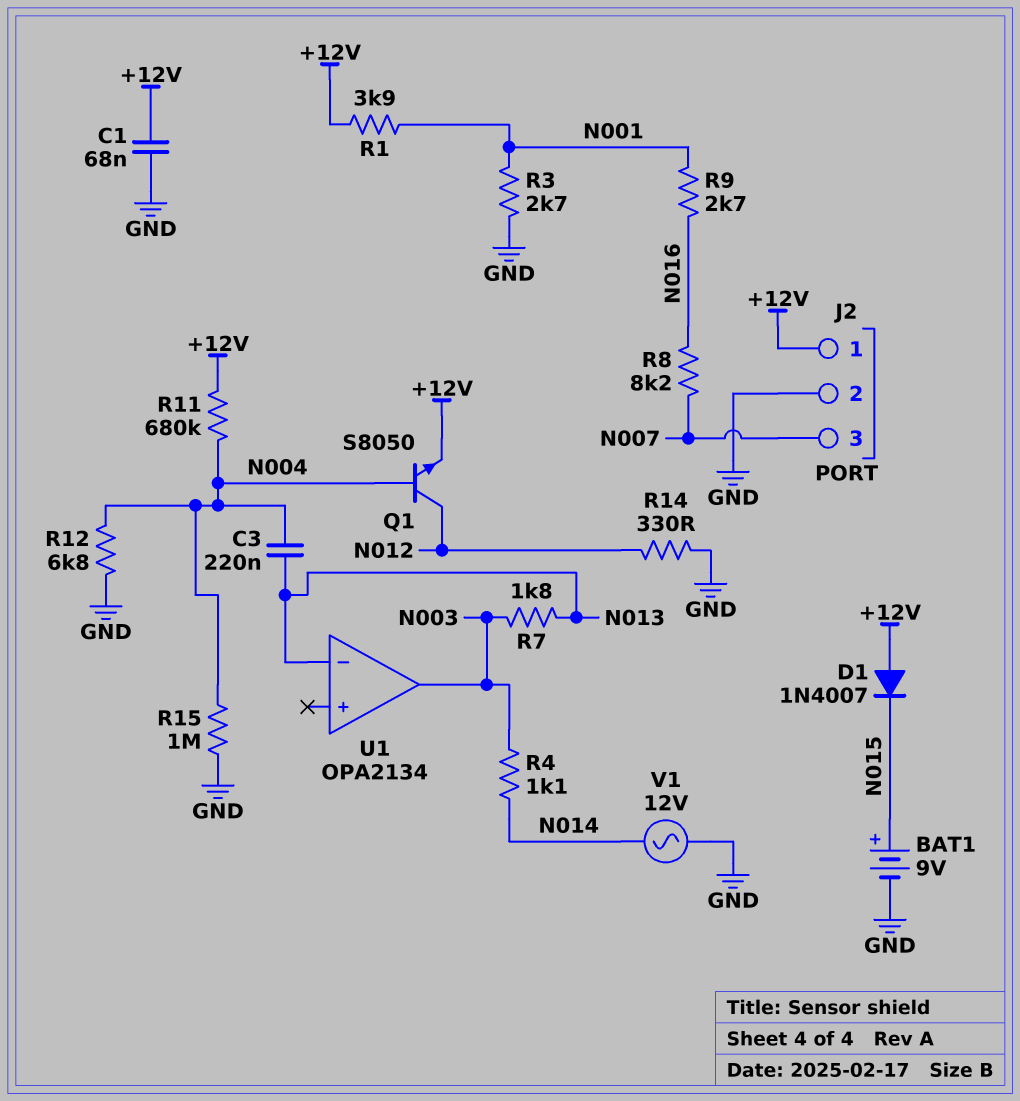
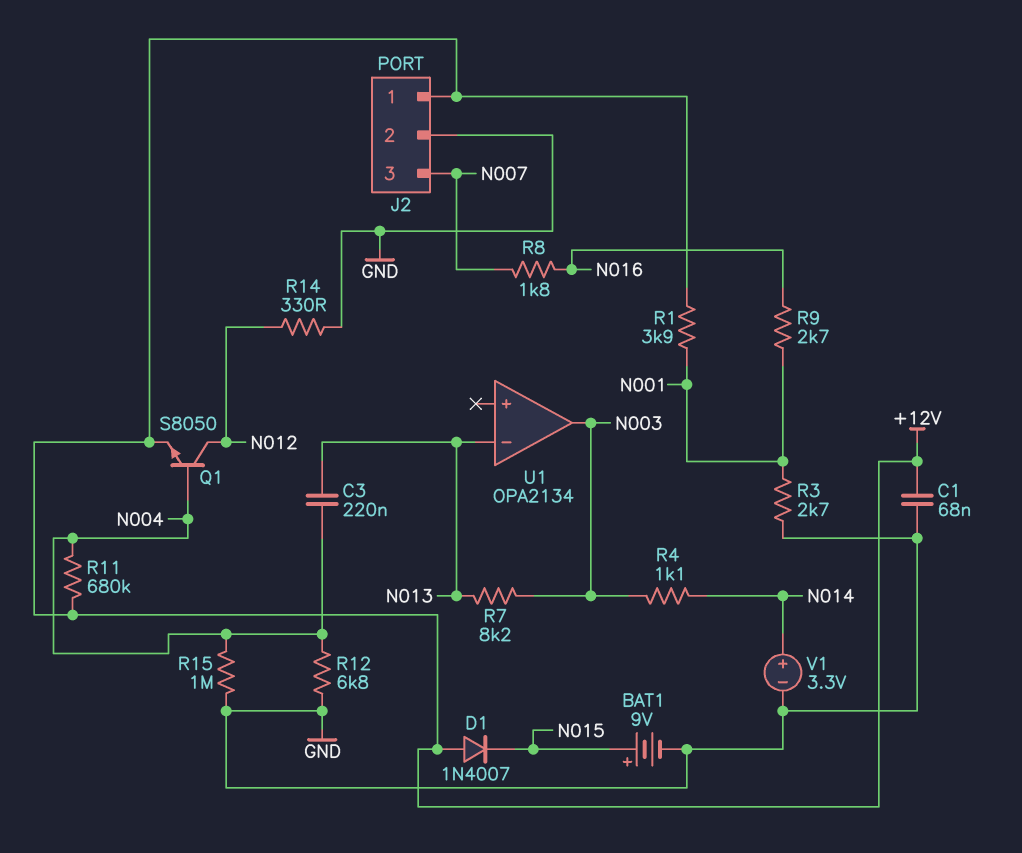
R7: 1.8k (N003, N013) -> 8.2k (N003, N013)
R8: 8.2k (N007, N016) -> 1.8k (N007, N016)
V1: AC 12V (GND, N014) -> 3.3V (plus N014, minus GND)

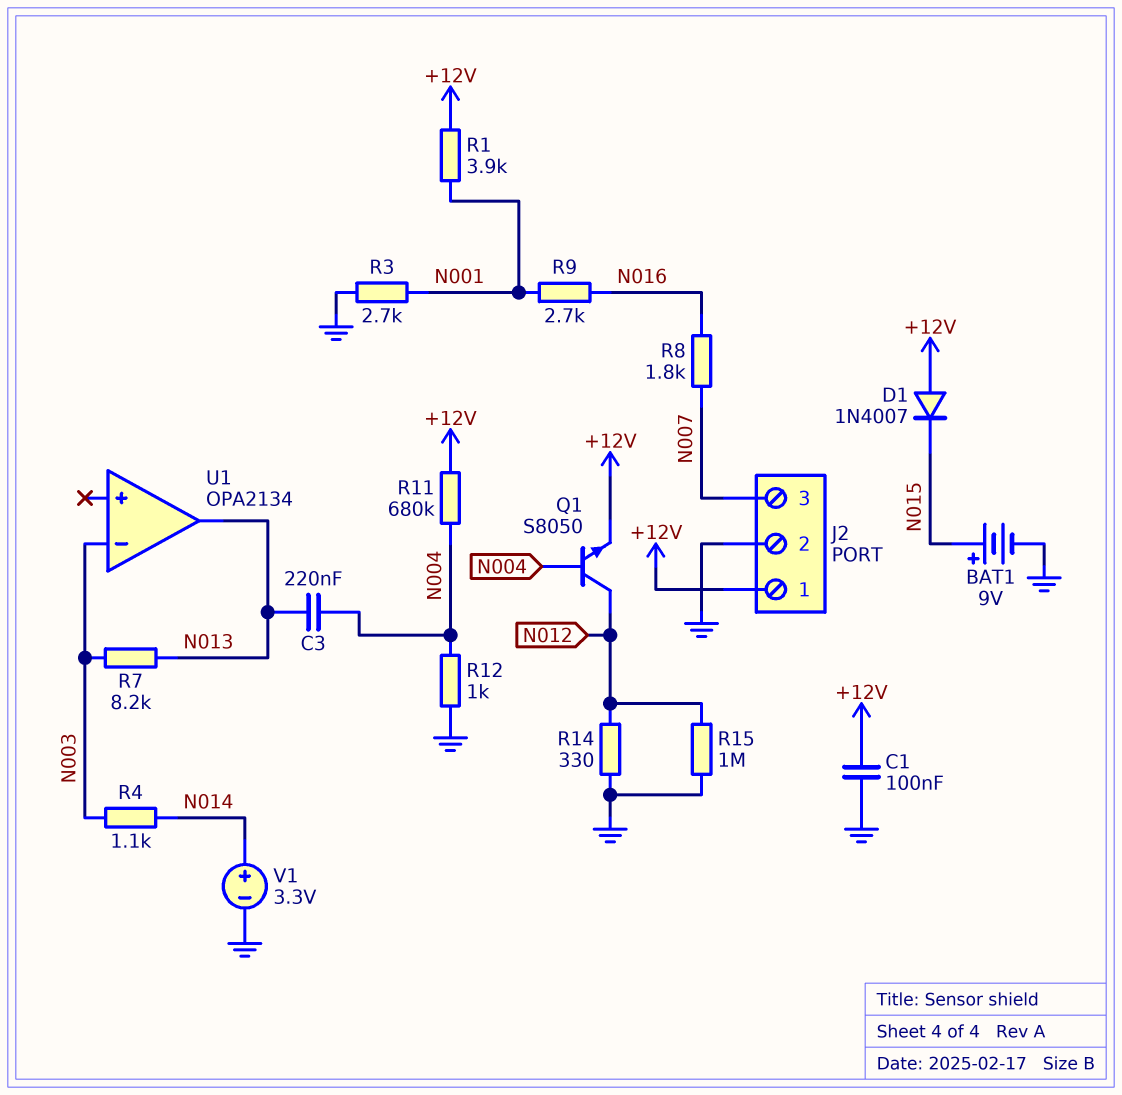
C1: 68nF (+12V, GND) -> 100nF (+12V, GND)
R12: 6.8k (GND, N004) -> 1k (GND, N004)
R15: 1M (GND, N004) -> 1M (GND, N012)
U1 pin in-: N013 -> N003
U1 pin out: N003 -> N013

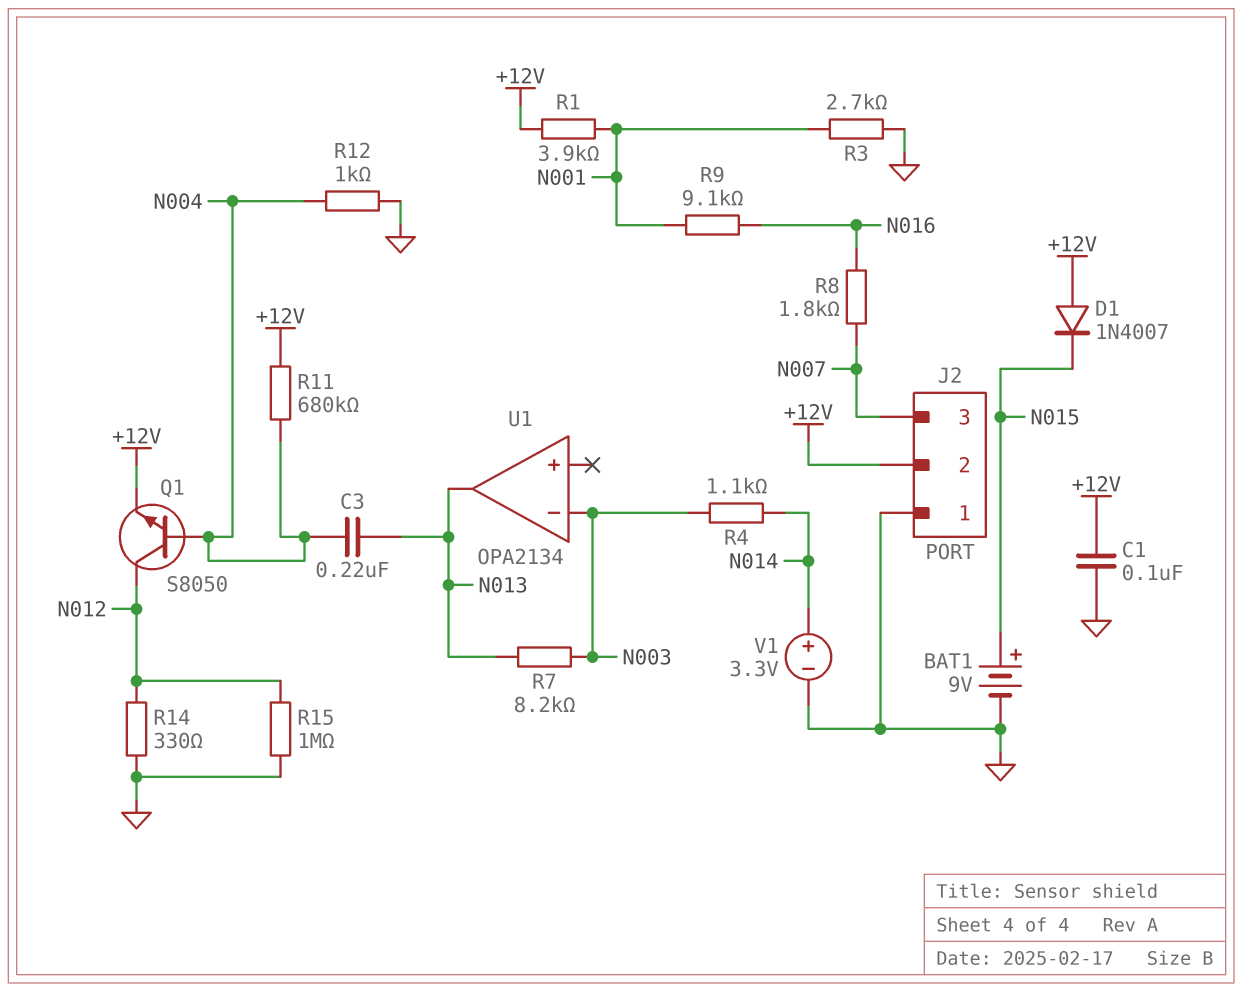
J2 pin 1: +12V -> GND
J2 pin 2: GND -> +12V
R9: 2.7k (N001, N016) -> 9.1k (N001, N016)

